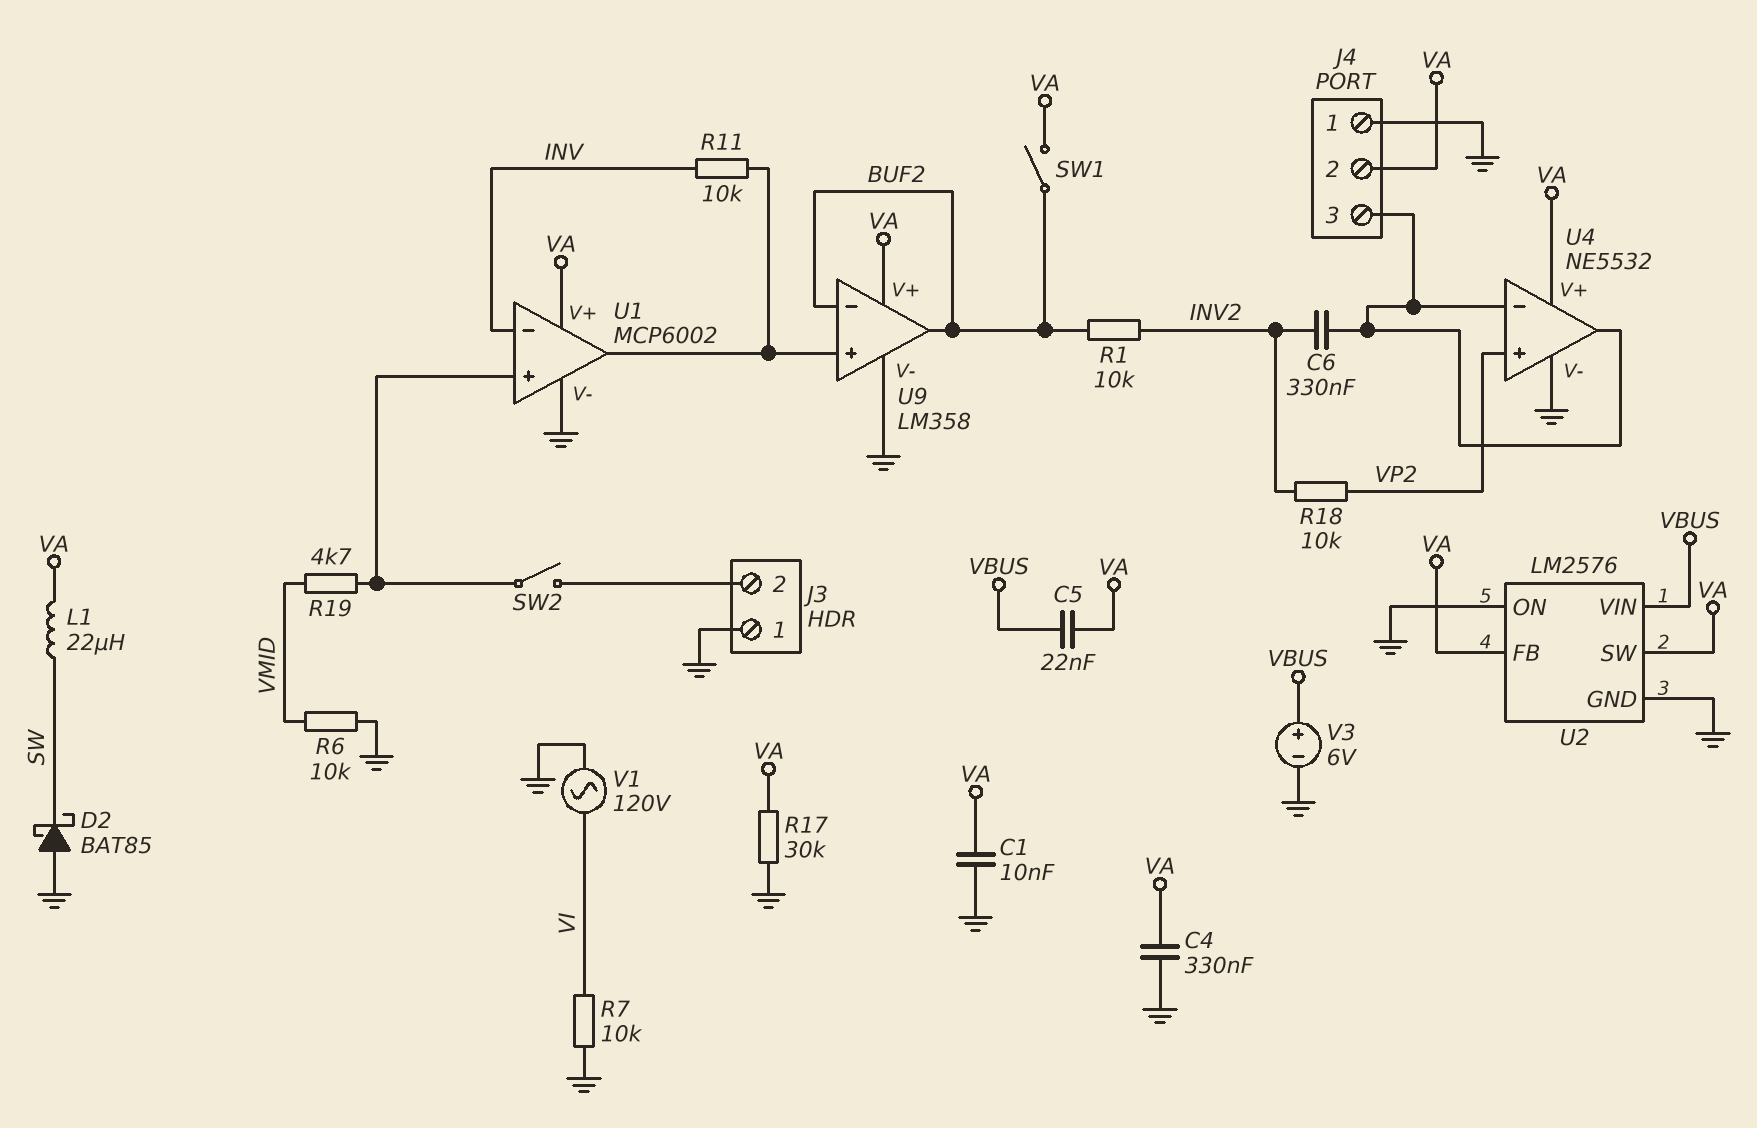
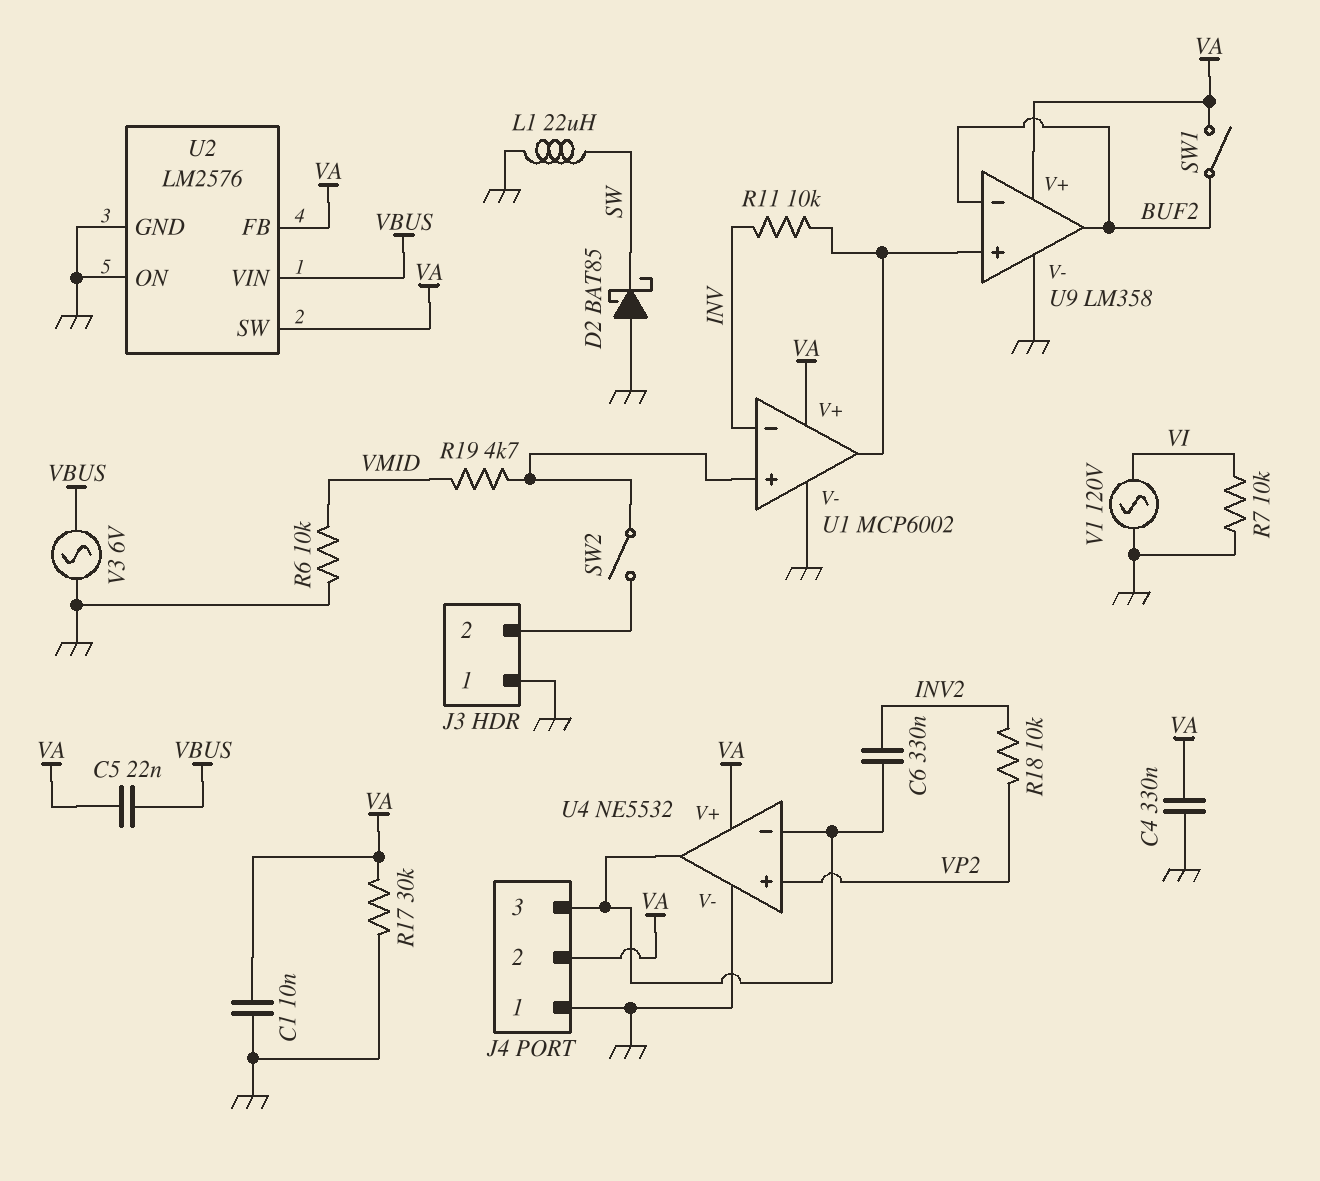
L1: 22uH (SW, VA) -> 22uH (GND, SW)
R1: 10k (BUF2, INV2) -> none
V3: 6V (plus VBUS, minus GND) -> AC 6V (GND, VBUS)

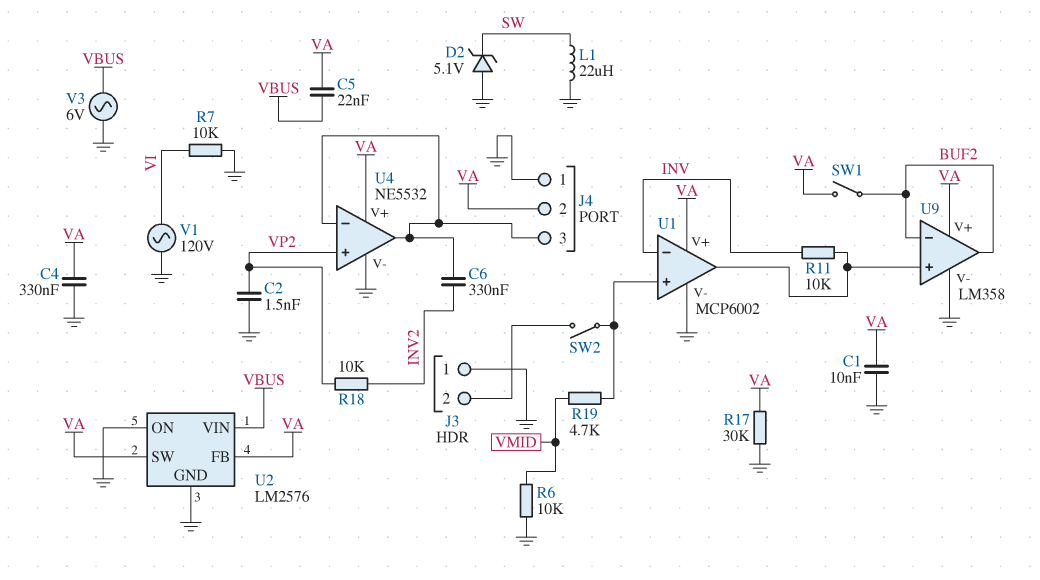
C2: none -> 1.5nF (GND, VP2)
D2: schottky BAT85 (A GND, K SW) -> zener 5.1V (A GND, K SW)

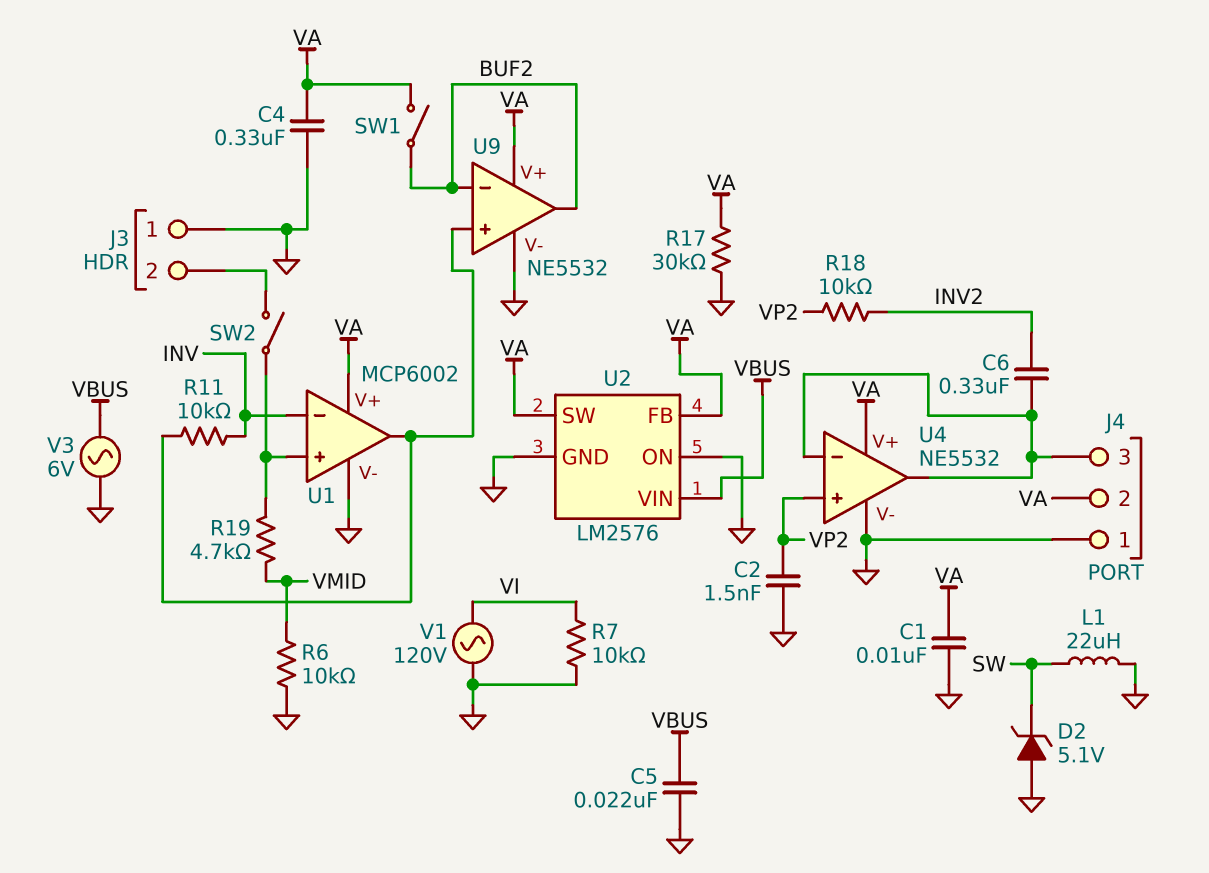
C5: 22nF (VA, VBUS) -> 22nF (GND, VBUS)
U9: LM358 -> NE5532

